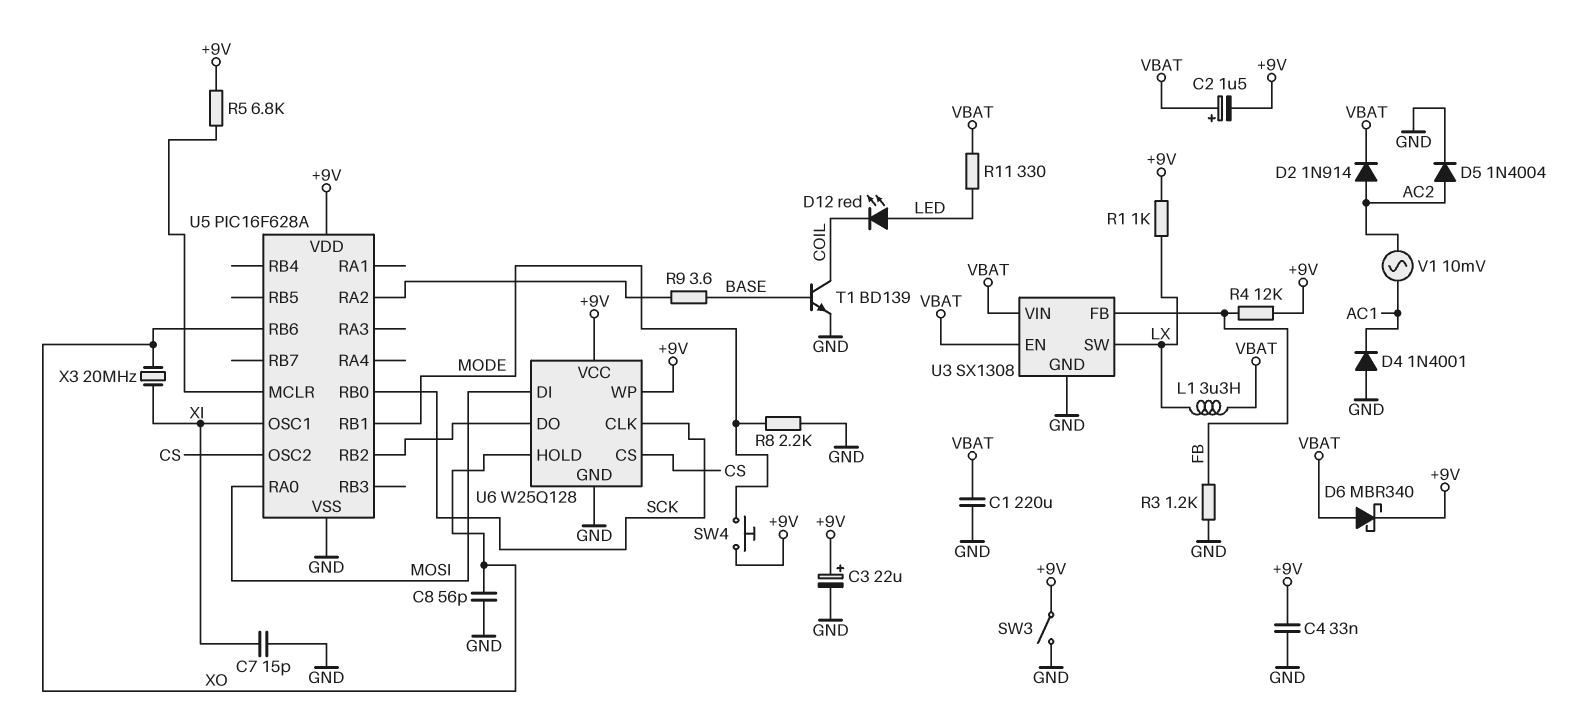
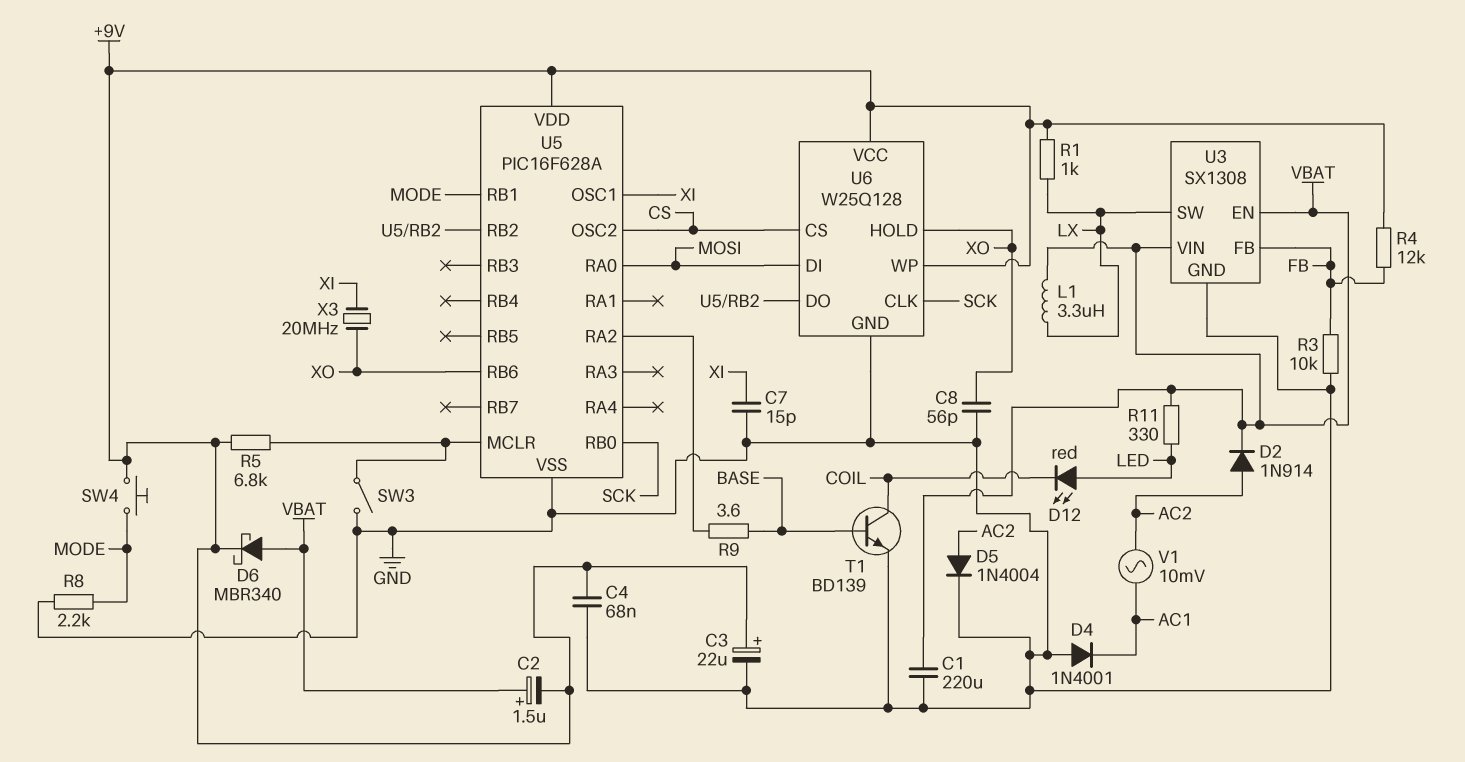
C4: 33nF (+9V, GND) -> 68nF (+9V, GND)
R3: 1.2k (FB, GND) -> 10k (FB, GND)
SW3: switch (+9V, GND) -> switch (GND, U5/MCLR)

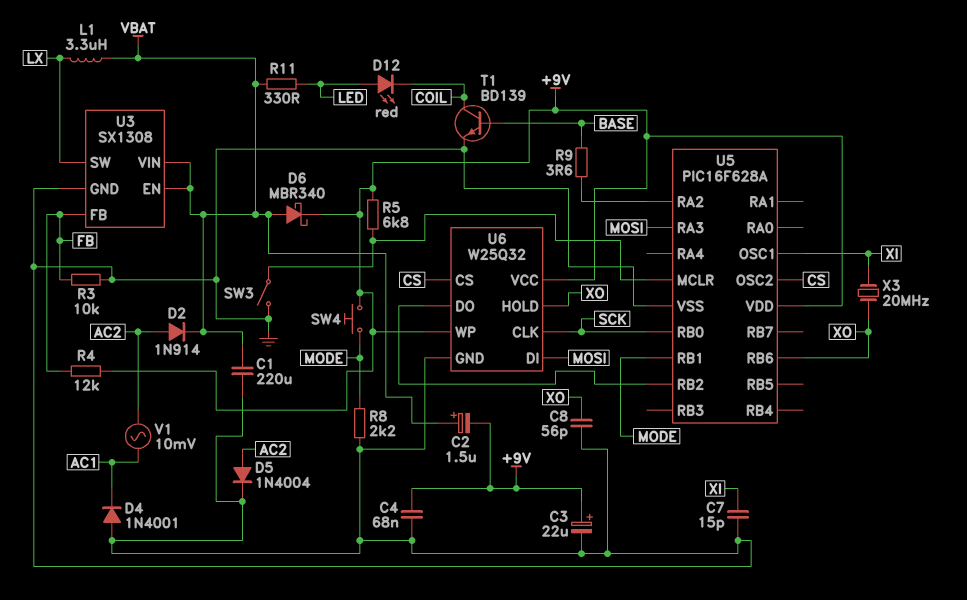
R1: 1k (+9V, LX) -> none
U5 pin RA0: MOSI -> none
U5 pin RA3: none -> MOSI
U6: W25Q128 -> W25Q32

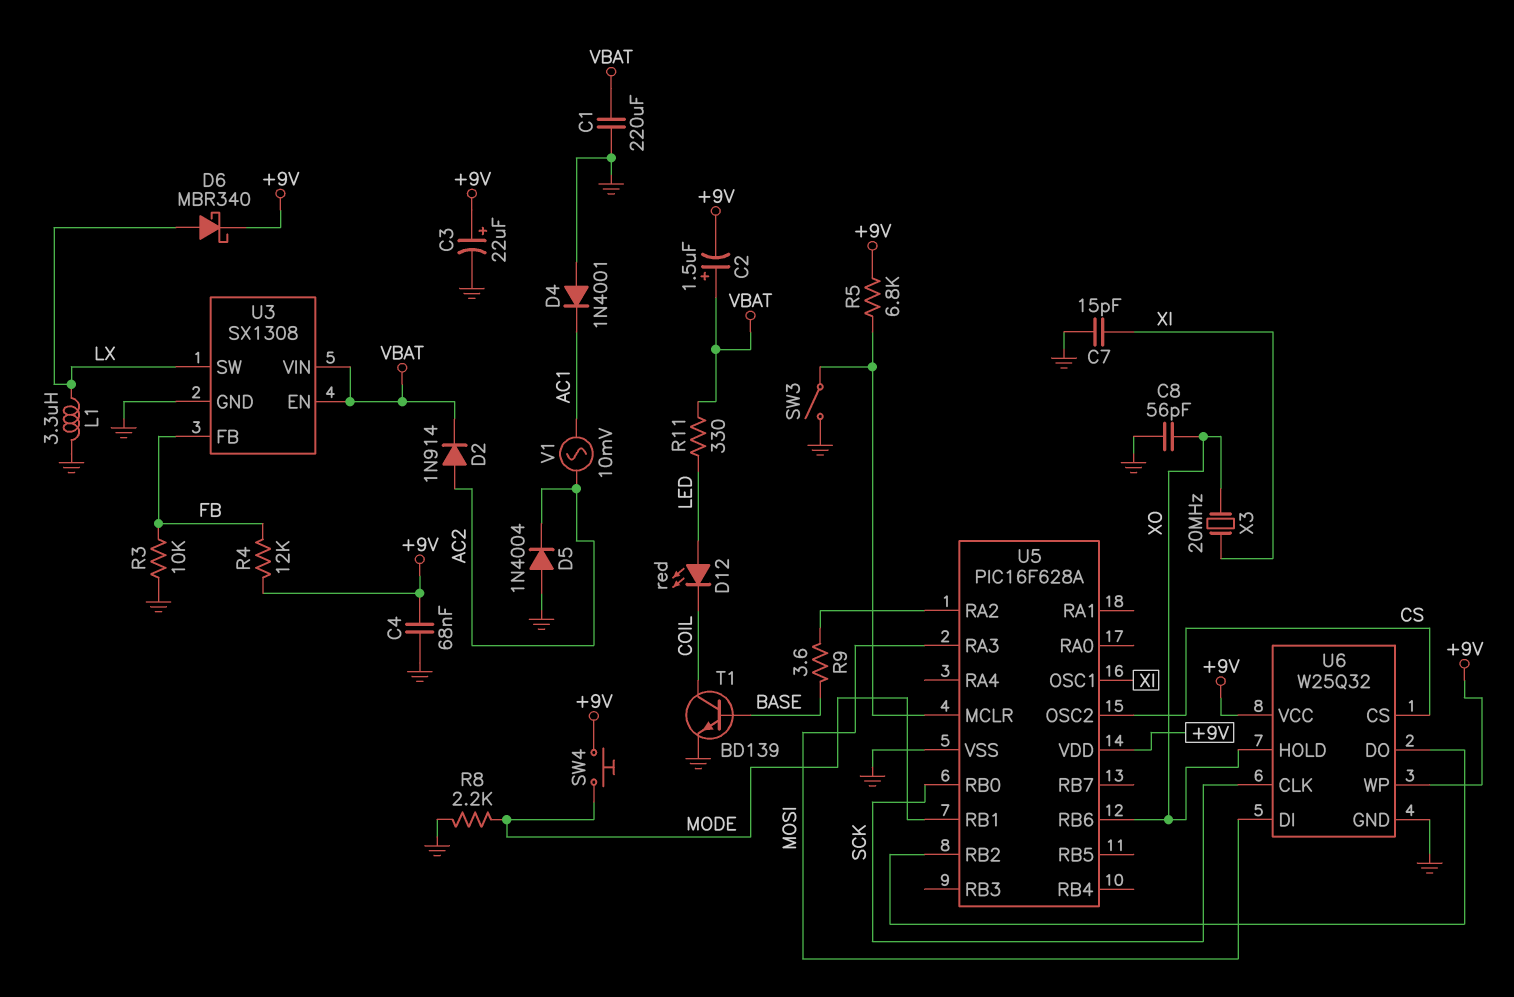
D5: diode 1N4004 (A AC2, K GND) -> diode 1N4004 (A GND, K AC2)
D6: schottky MBR340 (A VBAT, K +9V) -> schottky MBR340 (A LX, K +9V)
L1: 3.3uH (LX, VBAT) -> 3.3uH (GND, LX)

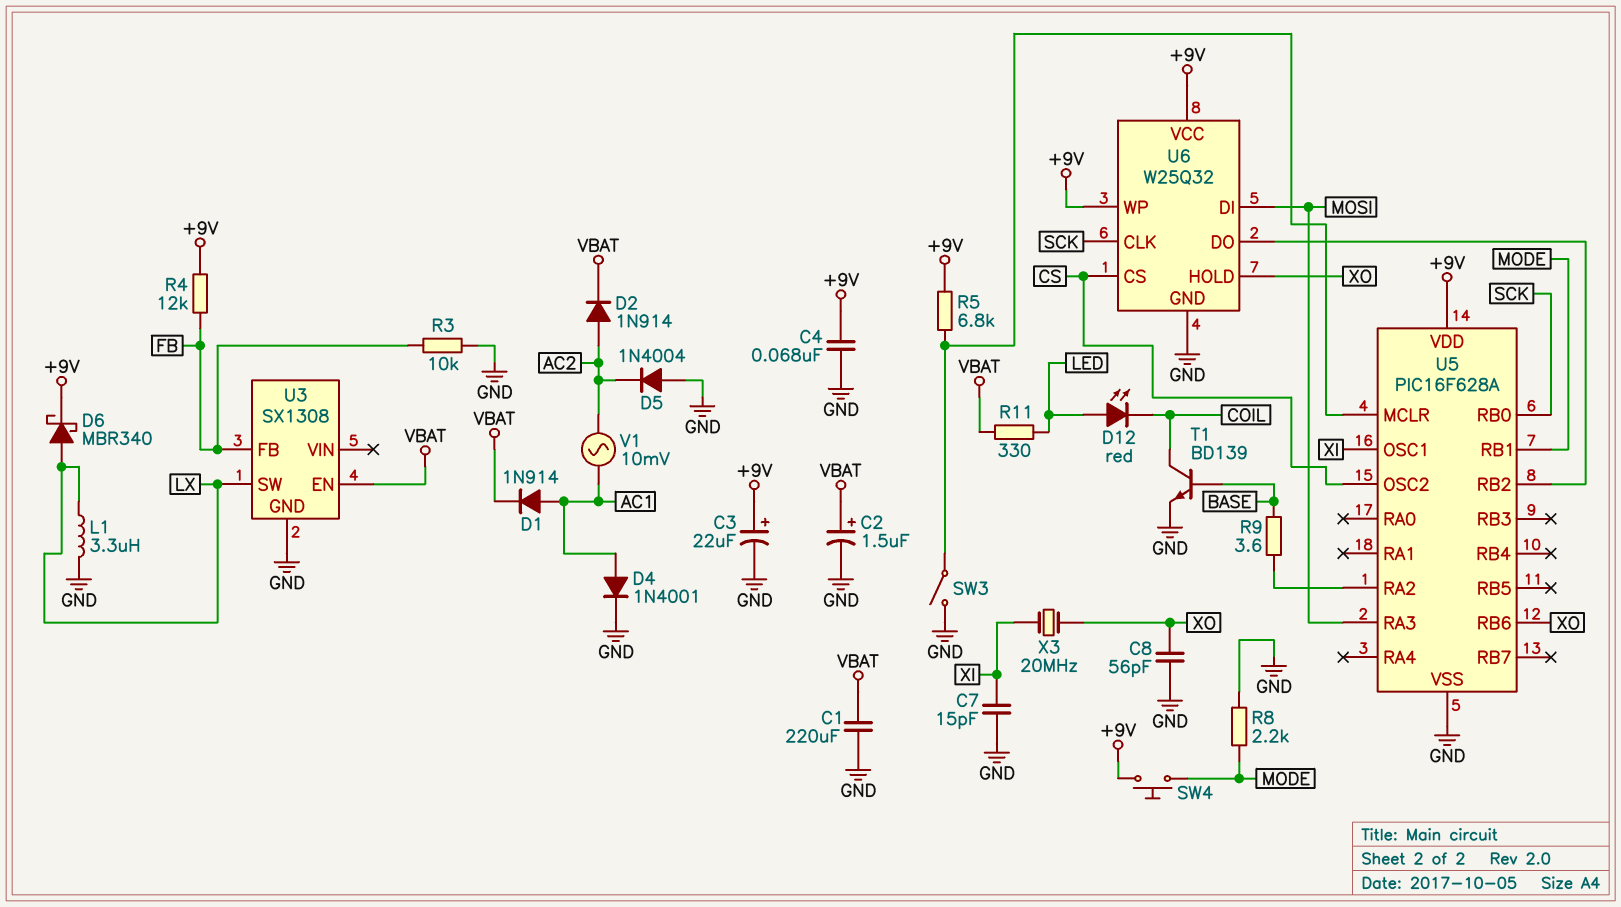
C2: 1.5uF (plus VBAT, minus +9V) -> 1.5uF (plus VBAT, minus GND)
D1: none -> diode 1N914 (A AC1, K VBAT)
D4: diode 1N4001 (A GND, K AC1) -> diode 1N4001 (A AC1, K GND)
U3 pin VIN: VBAT -> none

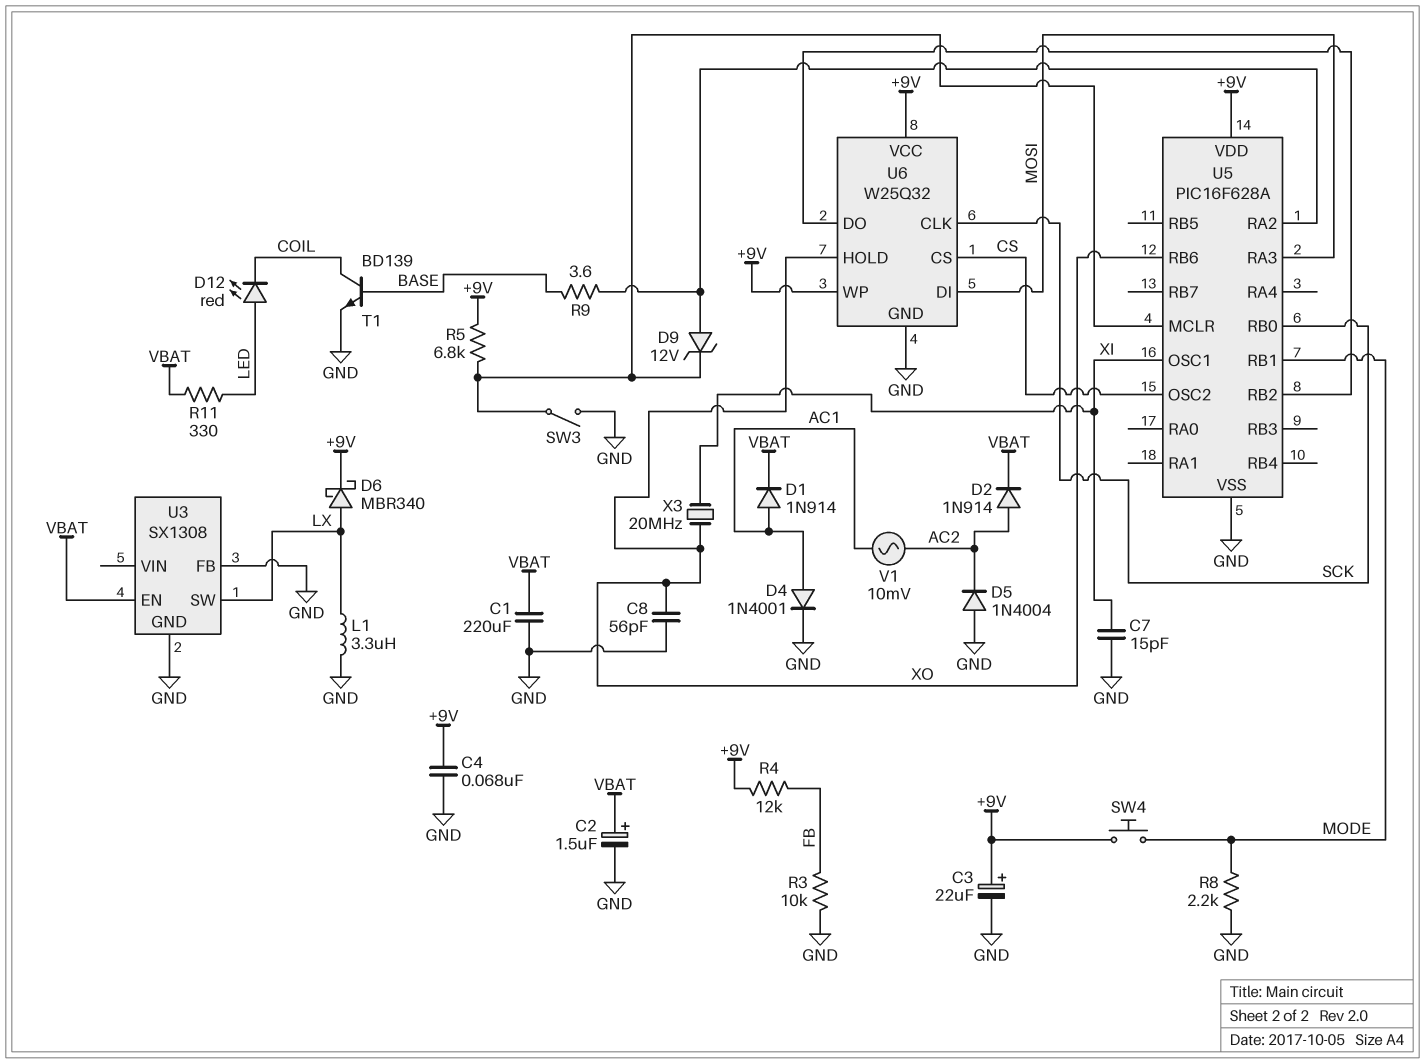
D9: none -> zener 12V (A U5/RA2, K U5/MCLR)
U3 pin FB: FB -> GND

